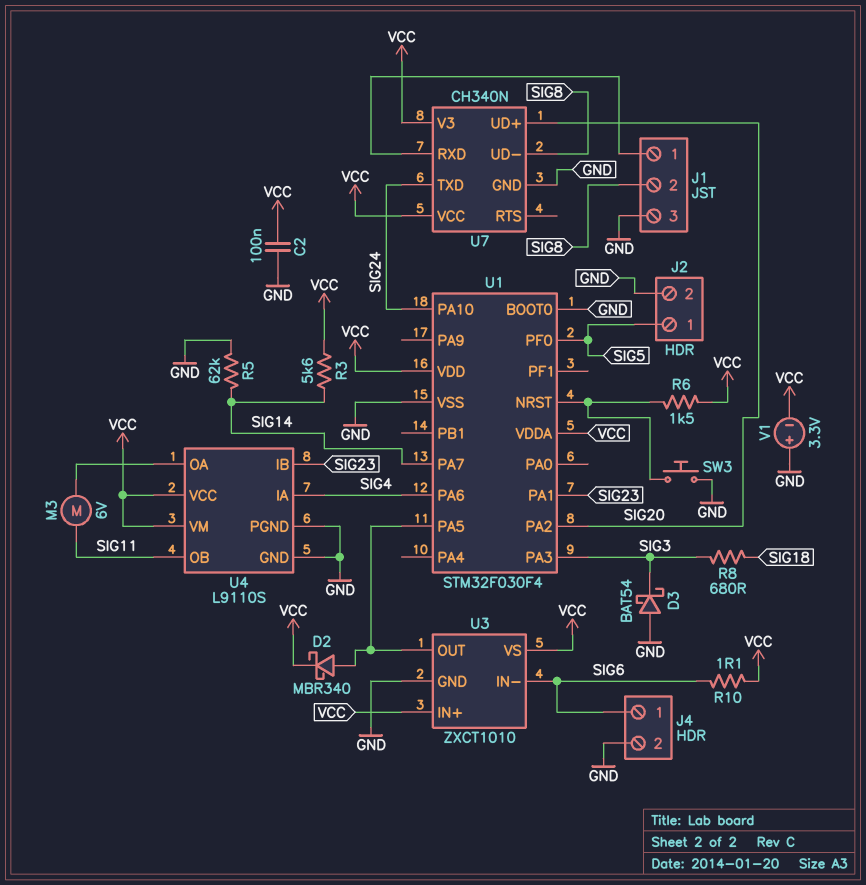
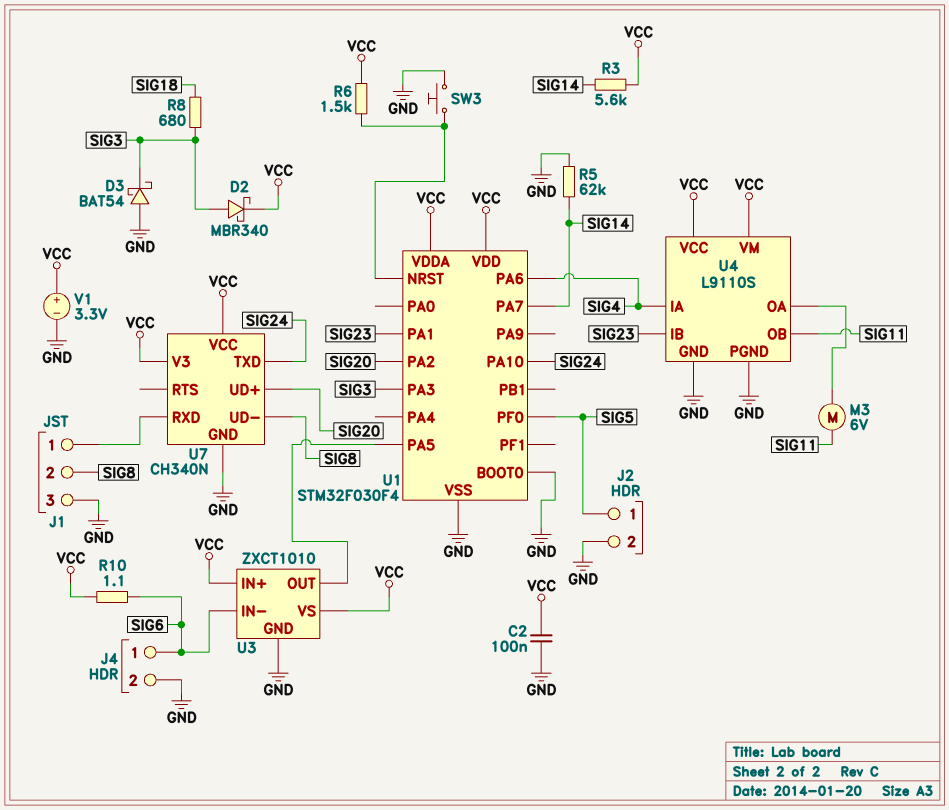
D2: schottky MBR340 (A U1/PA5, K VCC) -> schottky MBR340 (A SIG3, K VCC)
V1: 3.3V (plus GND, minus VCC) -> 3.3V (plus VCC, minus GND)

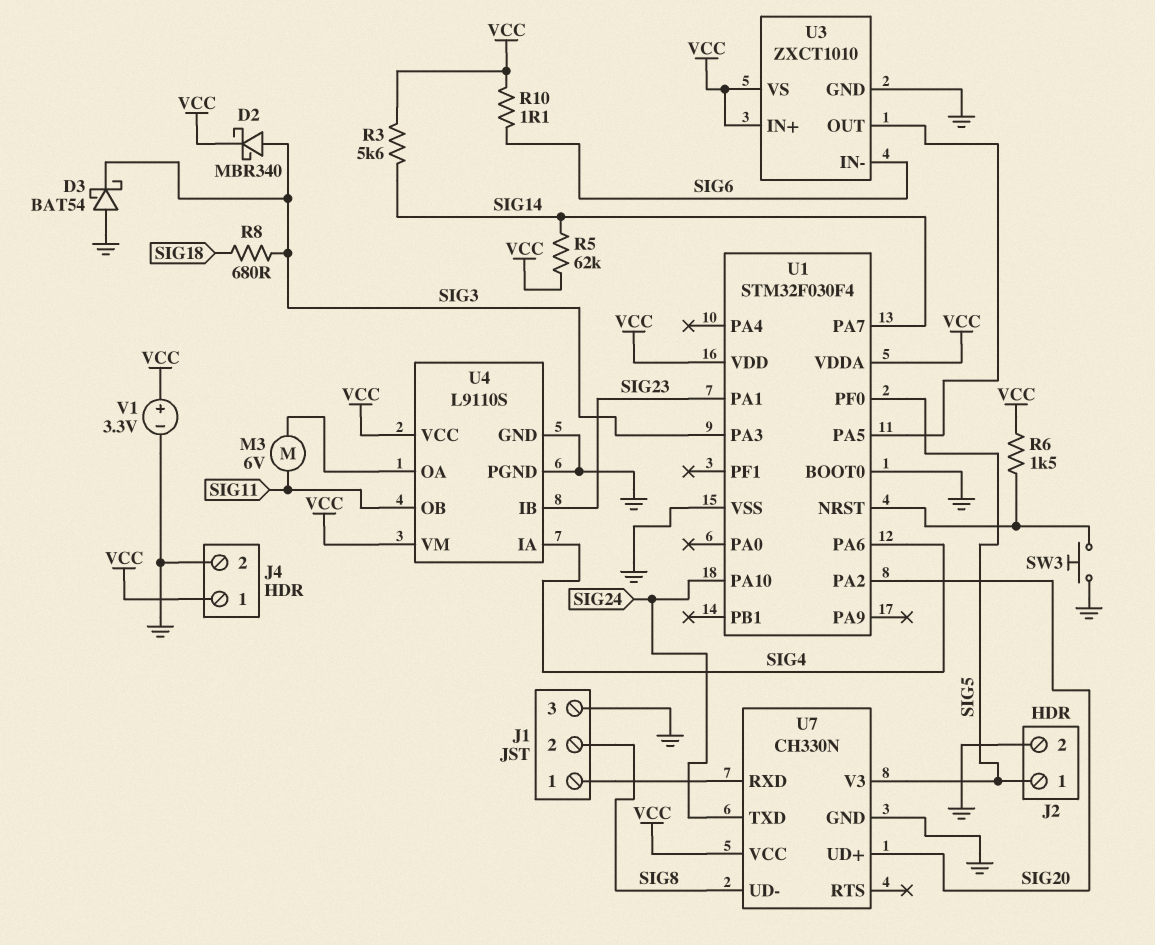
C2: 100nF (GND, VCC) -> none
J4 pin 1: SIG6 -> VCC
R5: 62k (GND, SIG14) -> 62k (SIG14, VCC)
U7: CH340N -> CH330N
U7 pin V3: VCC -> SIG5

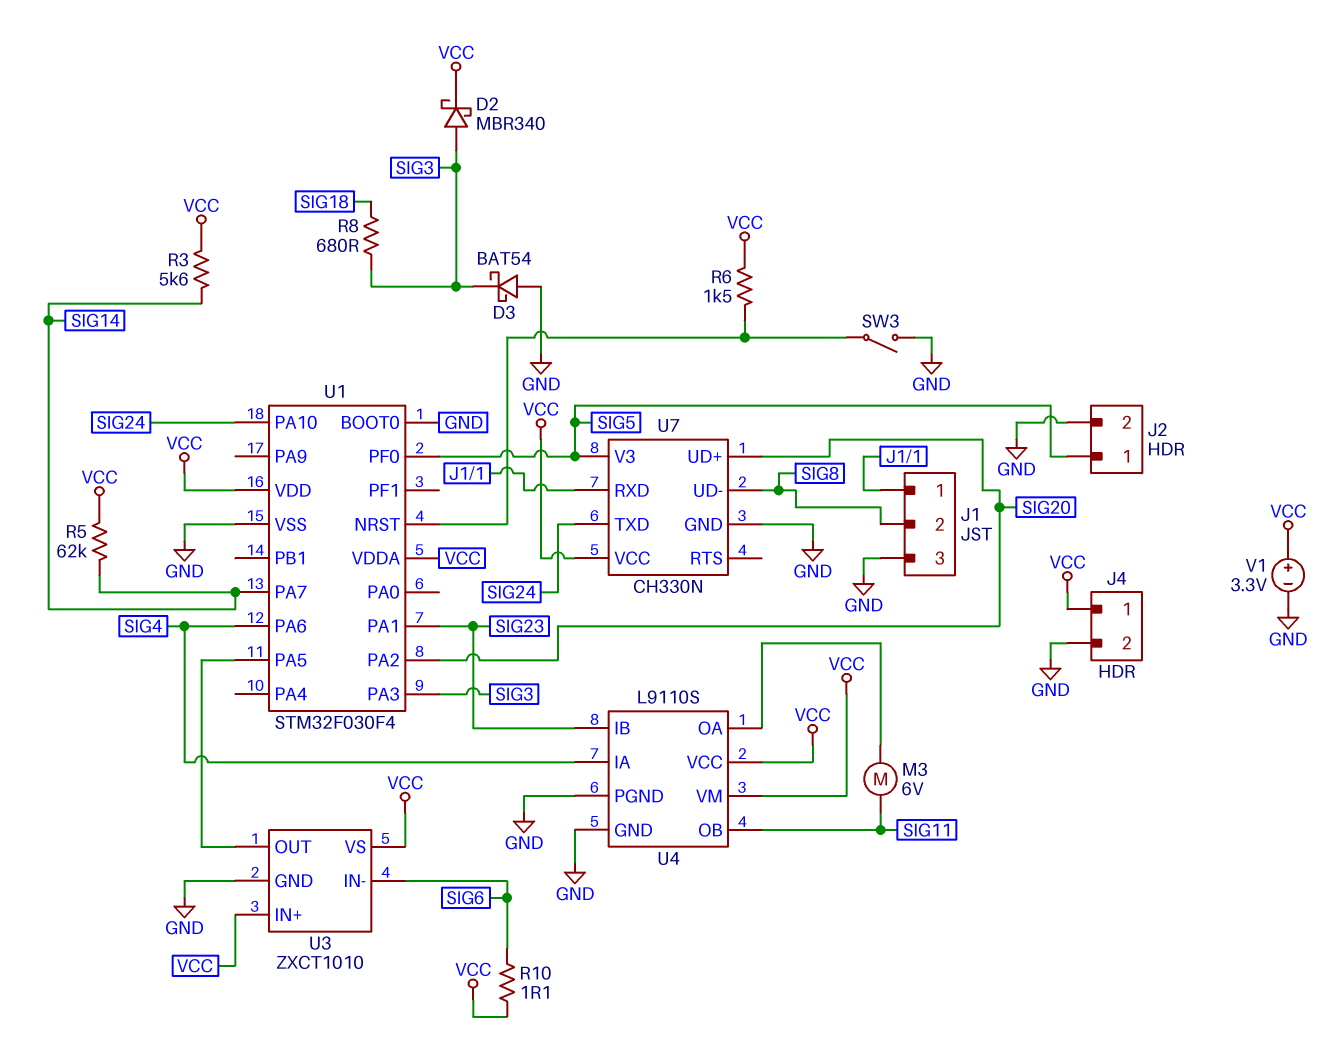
SW3: button (GND, U1/NRST) -> switch (GND, U1/NRST)

